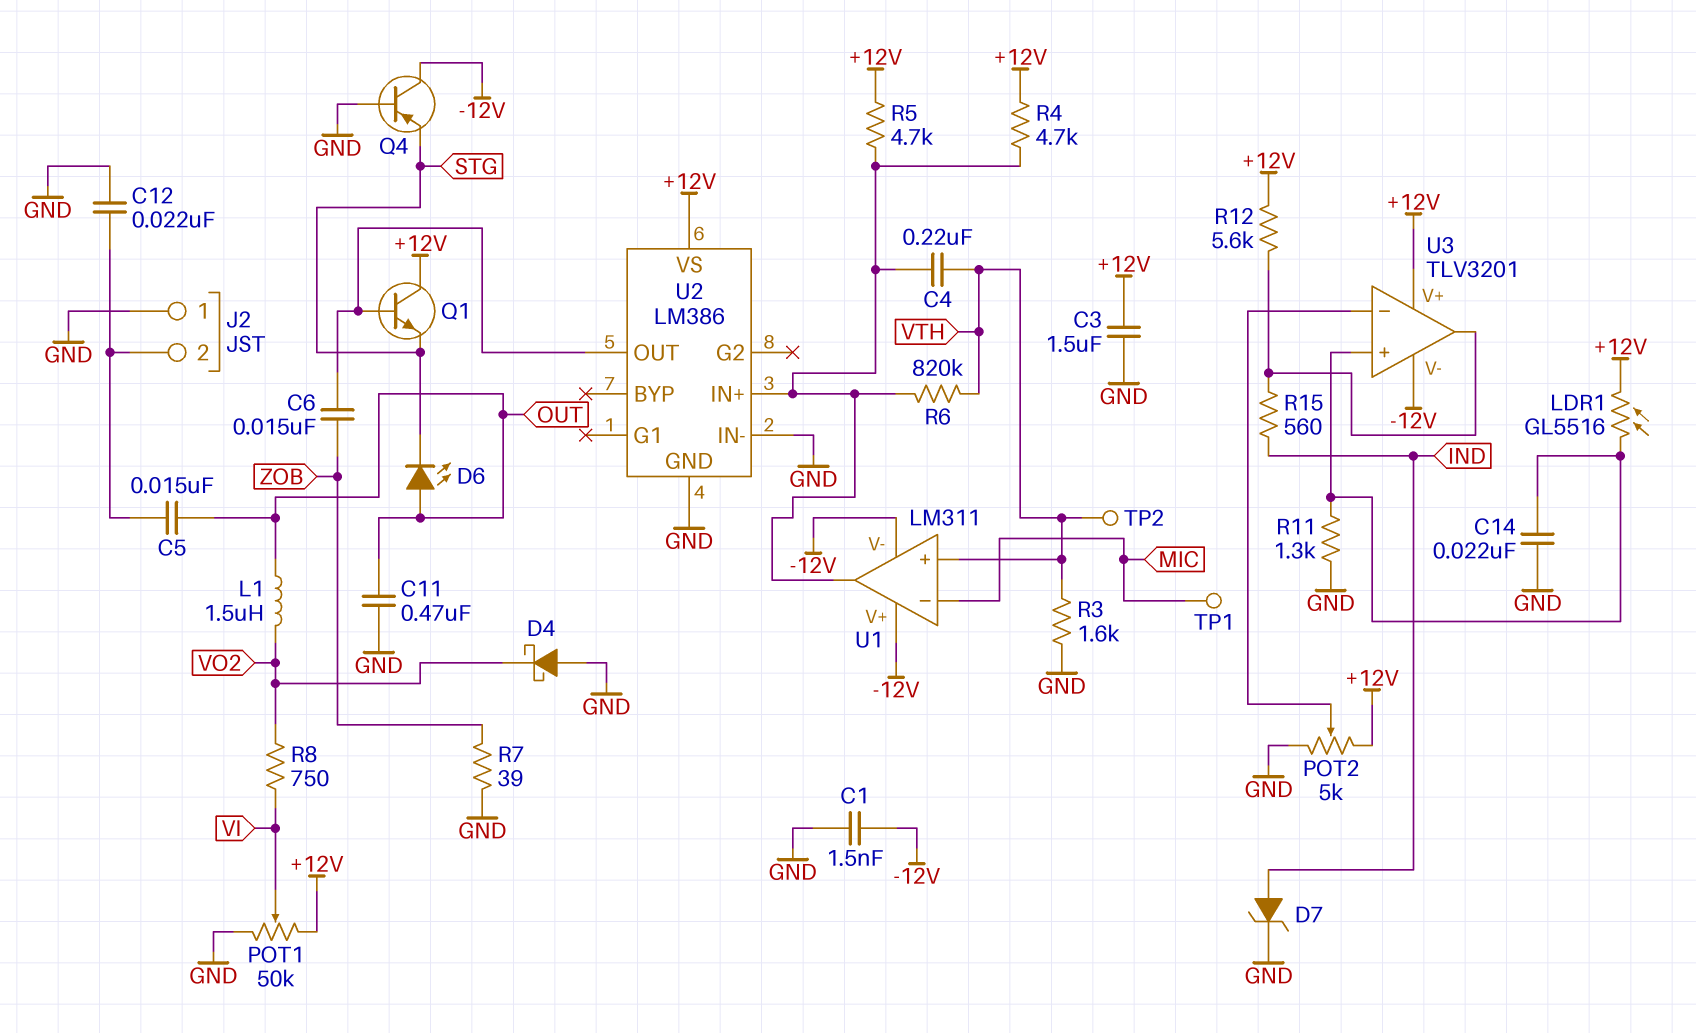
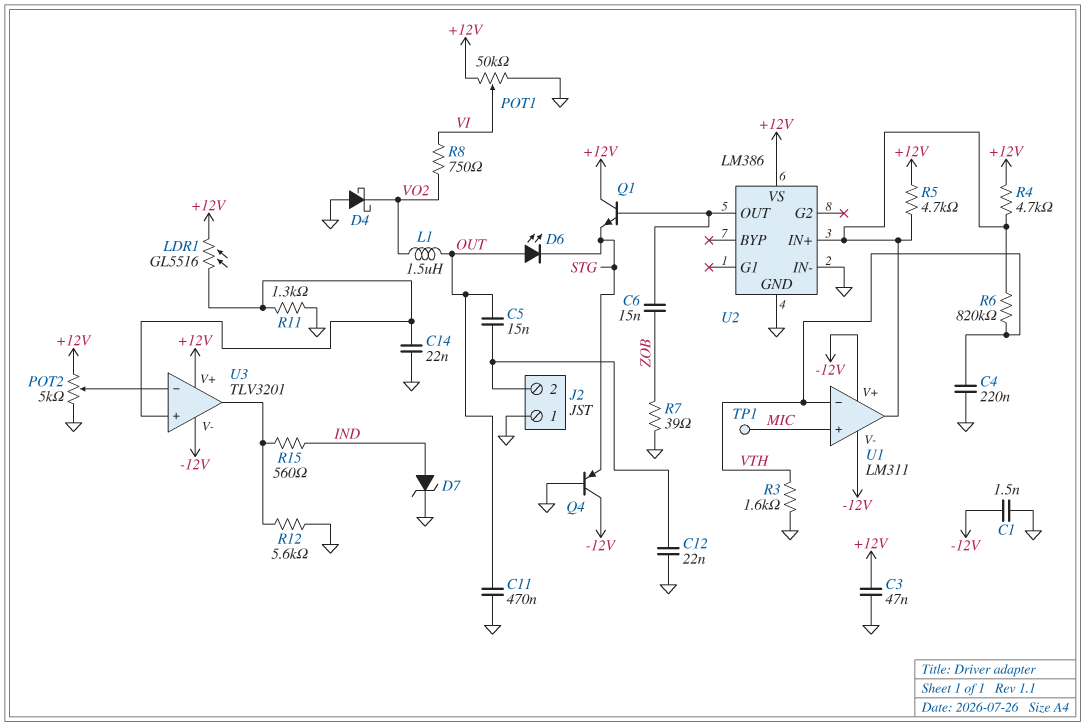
C3: 1.5uF (+12V, GND) -> 47nF (+12V, GND)
C4: 220nF (U1/out, VTH) -> 220nF (GND, VTH)
R12: 5.6k (+12V, U3/out) -> 5.6k (GND, U3/out)
TP2: test point (VTH) -> none
U1 pin in+: VTH -> MIC
U1 pin in-: MIC -> VTH

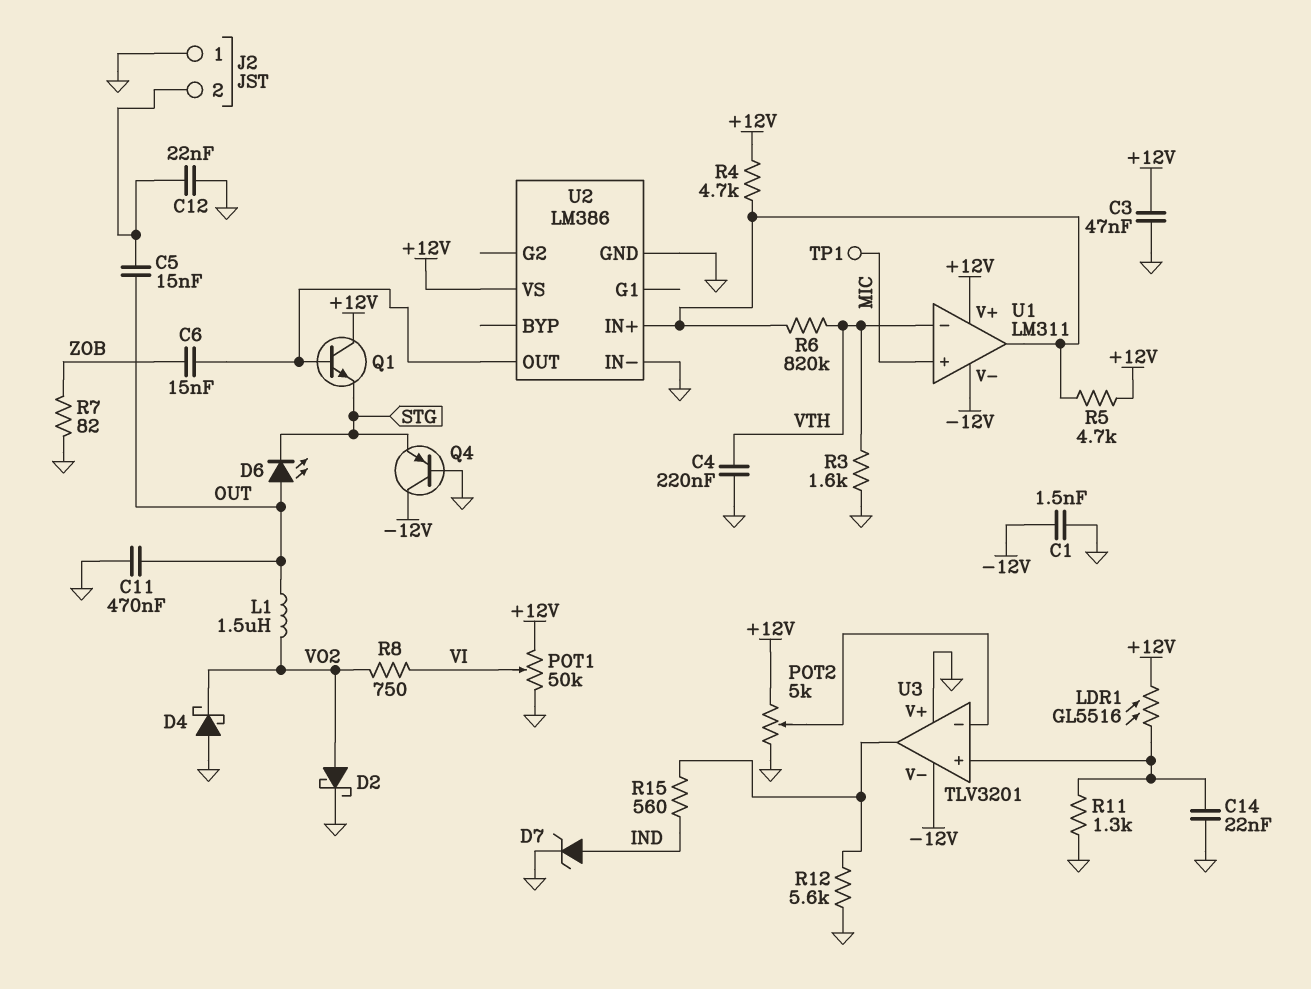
D2: none -> schottky (A VO2, K GND)
R7: 39 (GND, ZOB) -> 82 (GND, ZOB)
U1 pin V+: -12V -> +12V
U3 pin V+: +12V -> GND

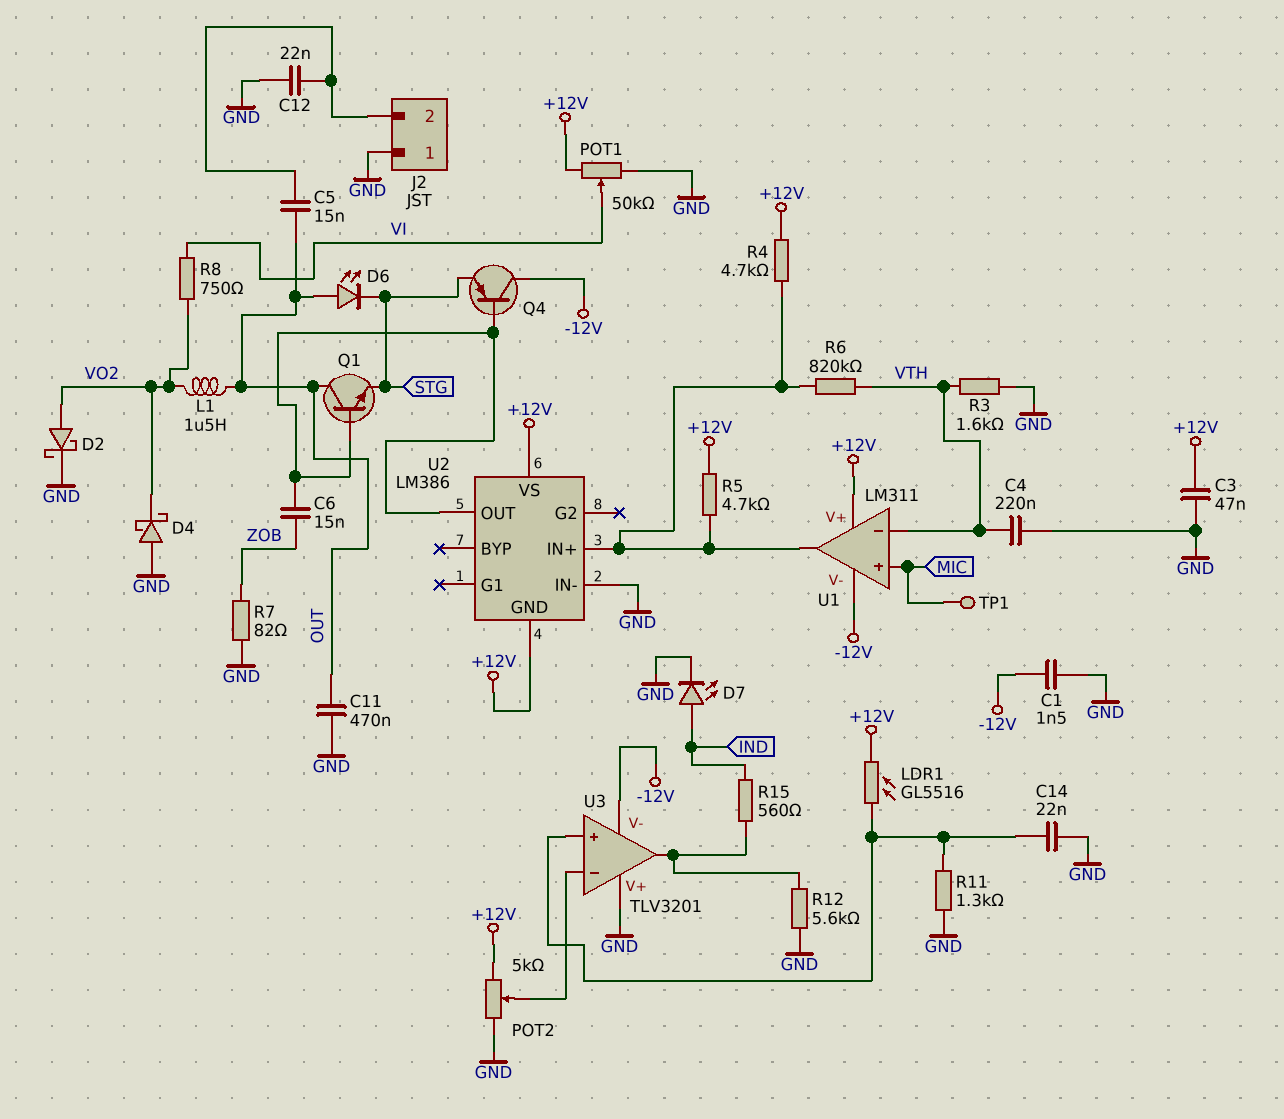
D7: zener (A IND, K GND) -> LED (A IND, K GND)
Q1: NPN (B U2/OUT, C +12V, E STG) -> NPN (B U2/OUT, C OUT, E STG)
Q4: PNP (B GND, C -12V, E STG) -> PNP (B U2/OUT, C -12V, E STG)
U2 pin GND: GND -> +12V

